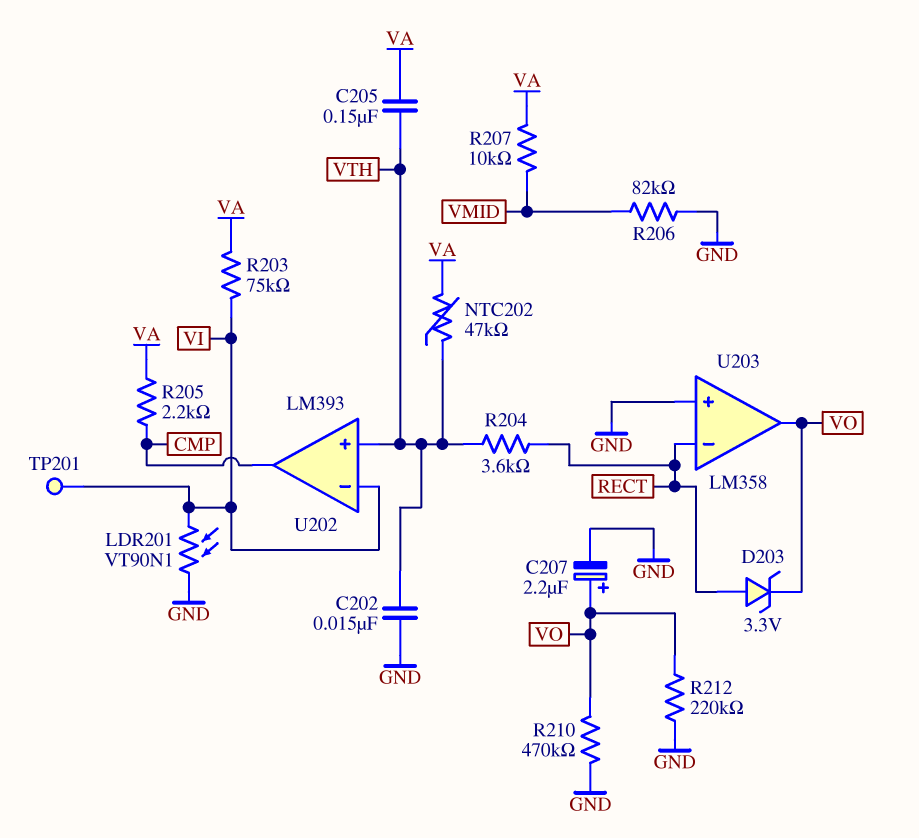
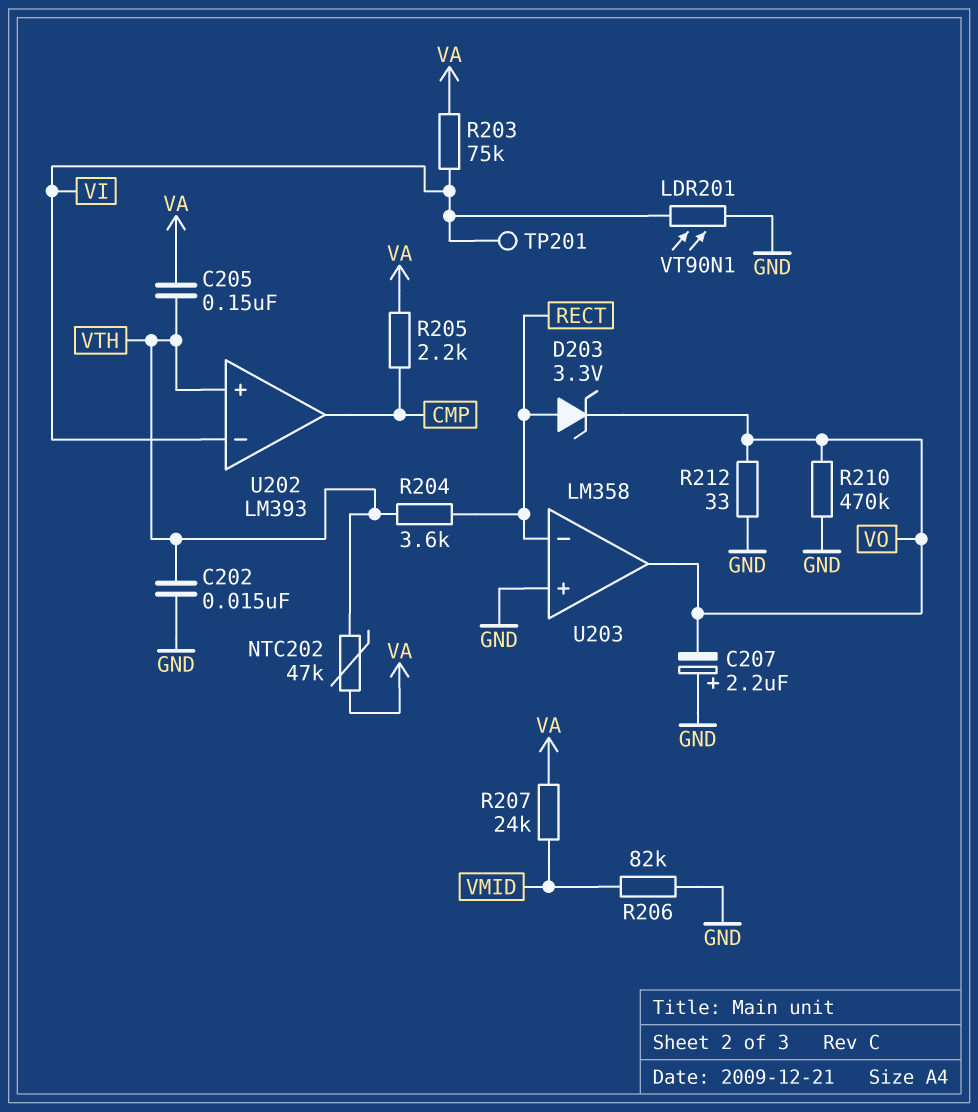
C207: 2.2uF (plus VO, minus GND) -> 2.2uF (plus GND, minus VO)
R207: 10k (VA, VMID) -> 24k (VA, VMID)
R212: 220k (GND, VO) -> 33 (GND, VO)

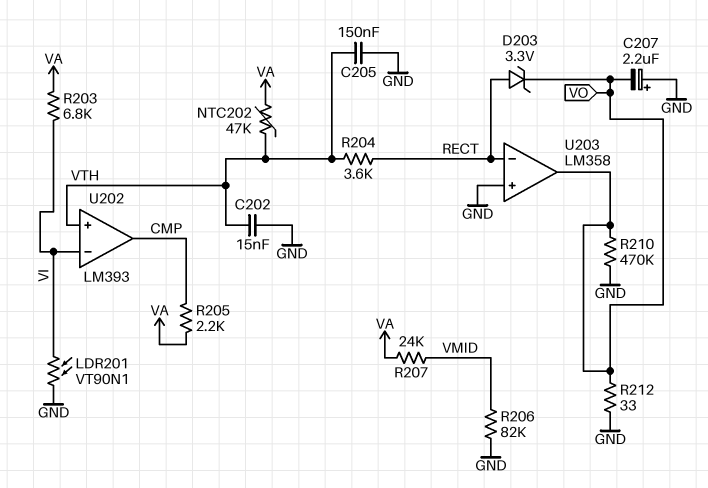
C205: 150nF (VA, VTH) -> 150nF (GND, VTH)
R203: 75k (VA, VI) -> 6.8k (VA, VI)
TP201: test point (VI) -> none

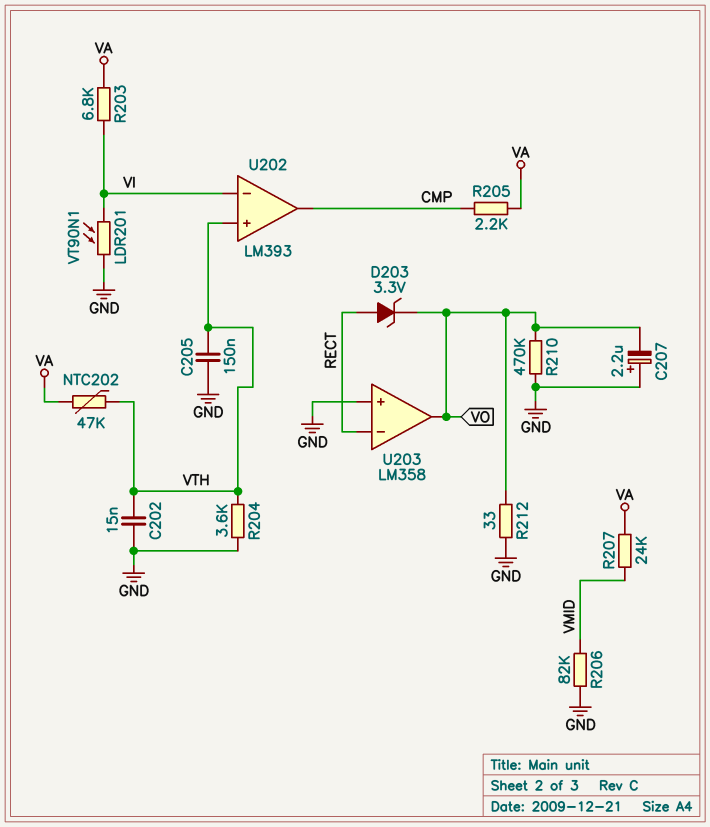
R204: 3.6k (RECT, VTH) -> 3.6k (GND, VTH)

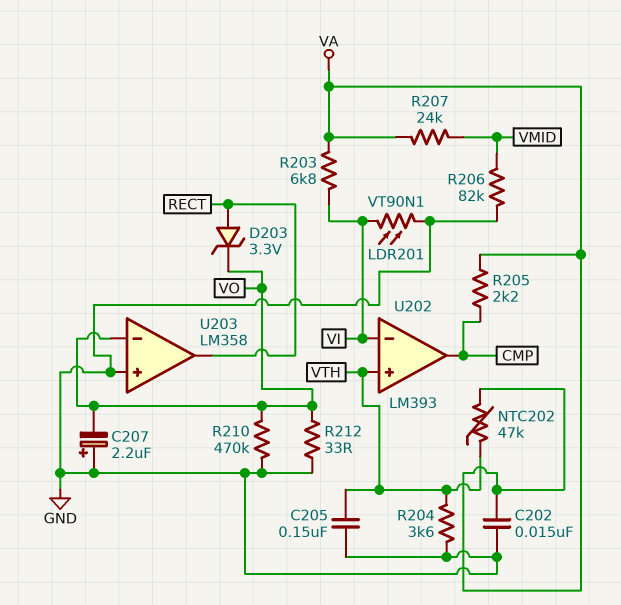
C202: 15nF (GND, VTH) -> 15nF (GND, VA)
U203 pin in-: RECT -> VO
U203 pin out: VO -> RECT

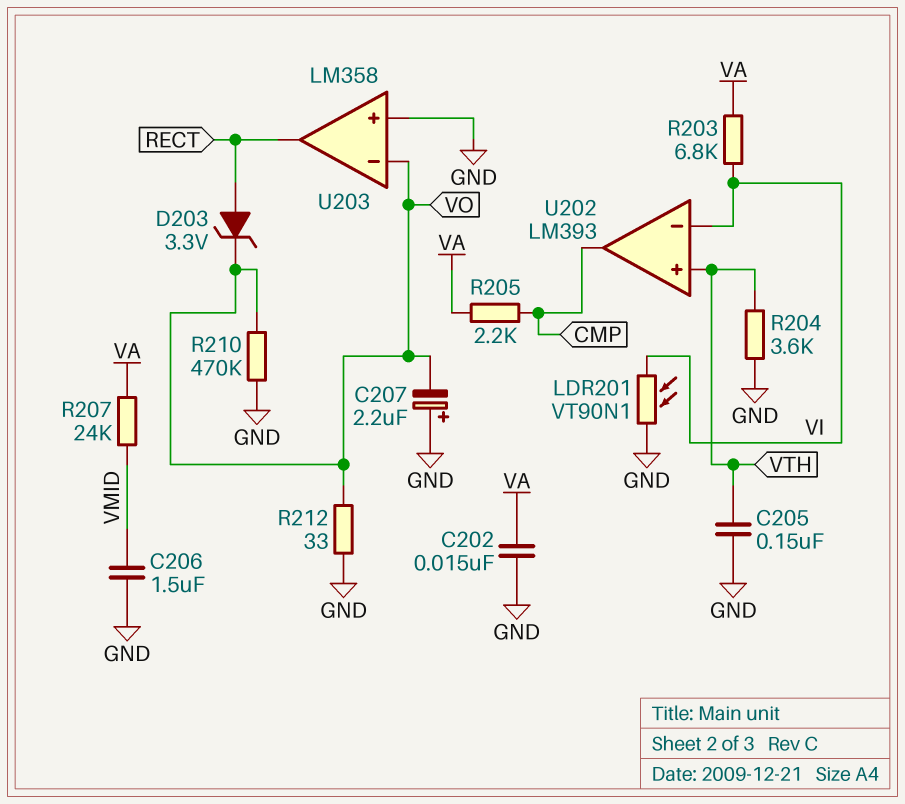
C206: none -> 1.5uF (GND, VMID)
NTC202: 47k (VA, VTH) -> none
R206: 82k (GND, VMID) -> none

